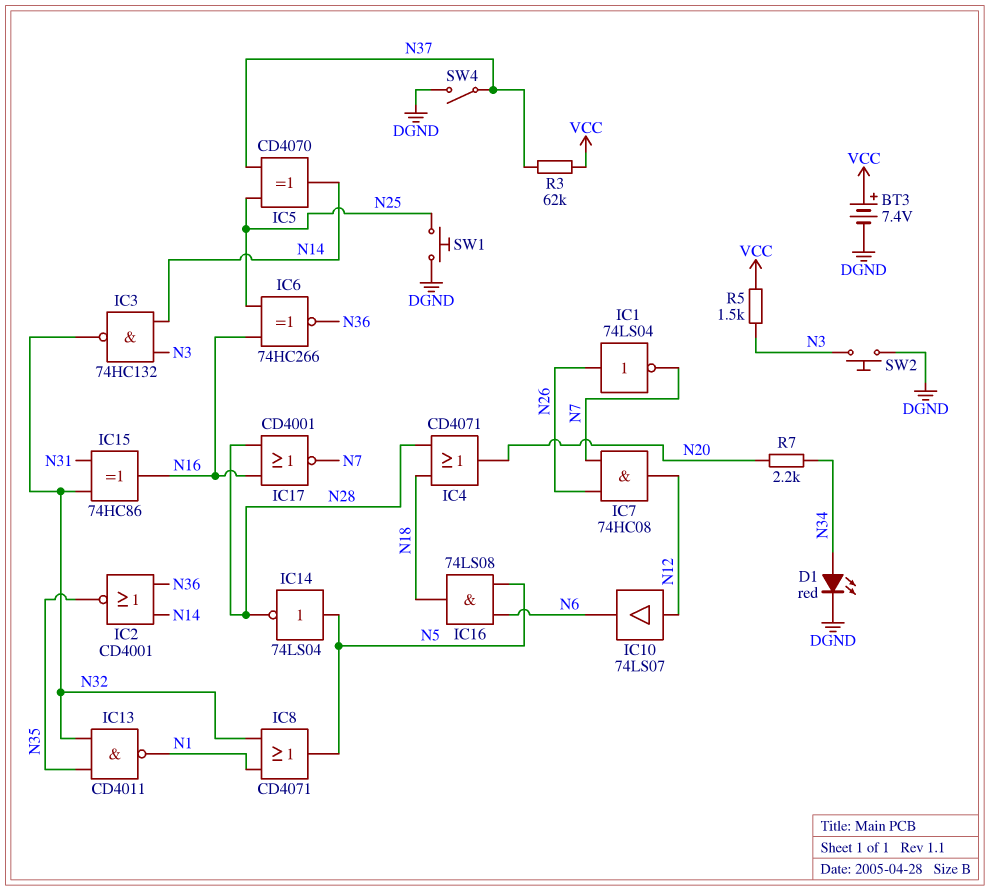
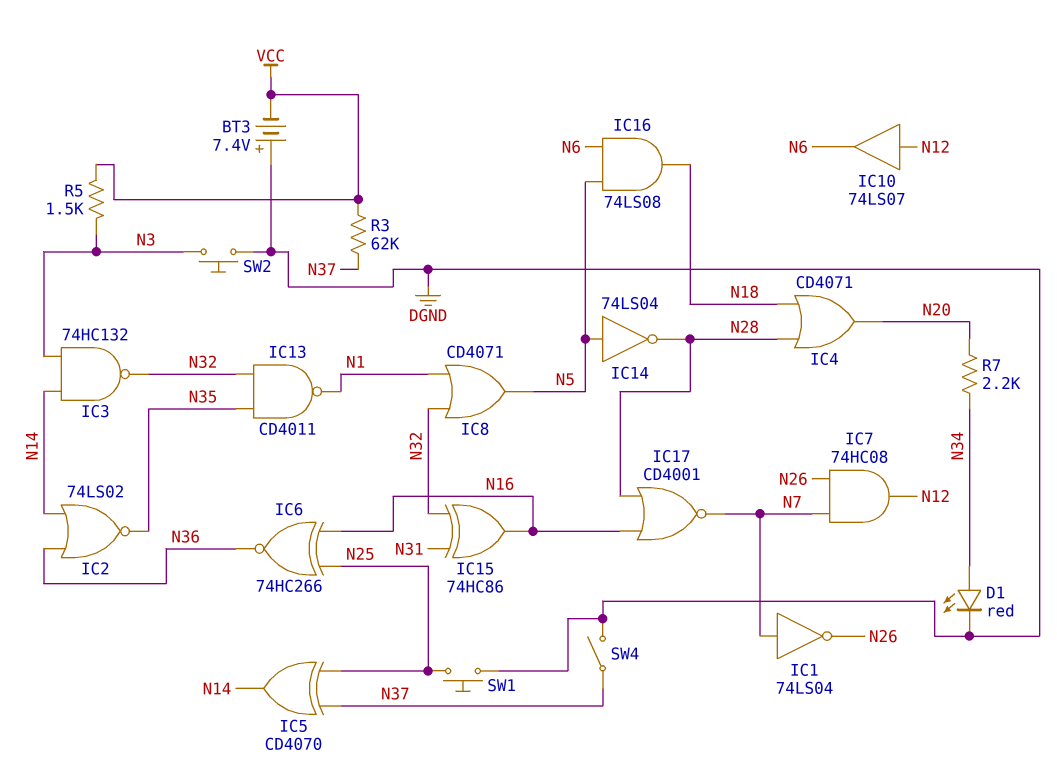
BT3: 7.4V (plus VCC, minus DGND) -> 7.4V (plus DGND, minus VCC)
IC1: NOT 74LS04 (in N26, out N7) -> NOT 74LS04 (in N7, out N26)
IC2: NOR CD4001 (in N14, in N36, out N35) -> NOR 74LS02 (in N14, in N36, out N35)

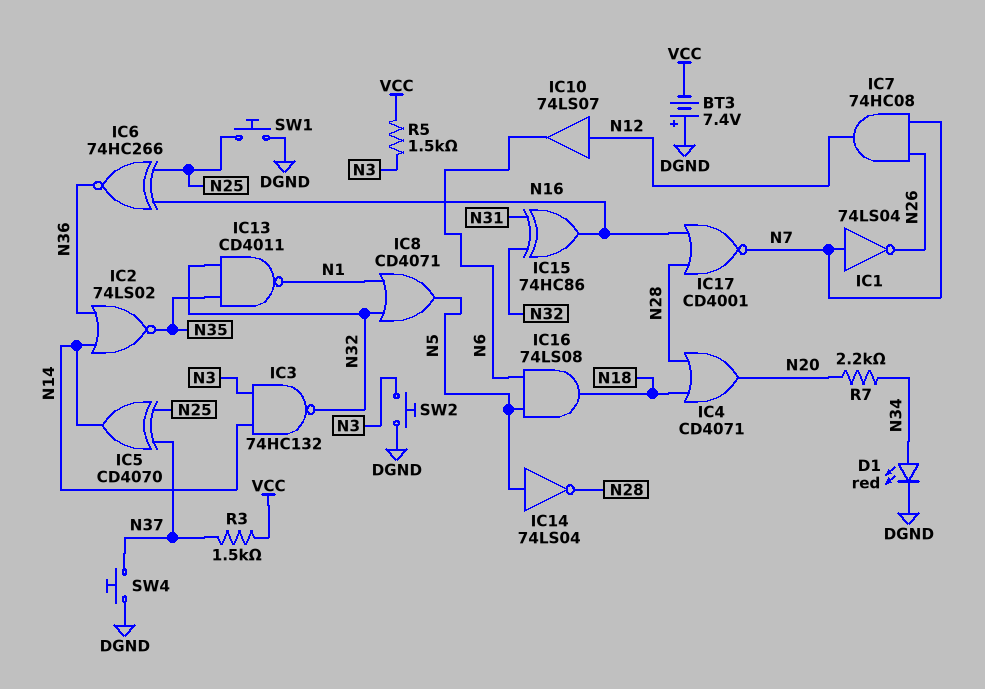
R3: 62k (N37, VCC) -> 1.5k (N37, VCC)
SW4: switch (DGND, N37) -> button (DGND, N37)

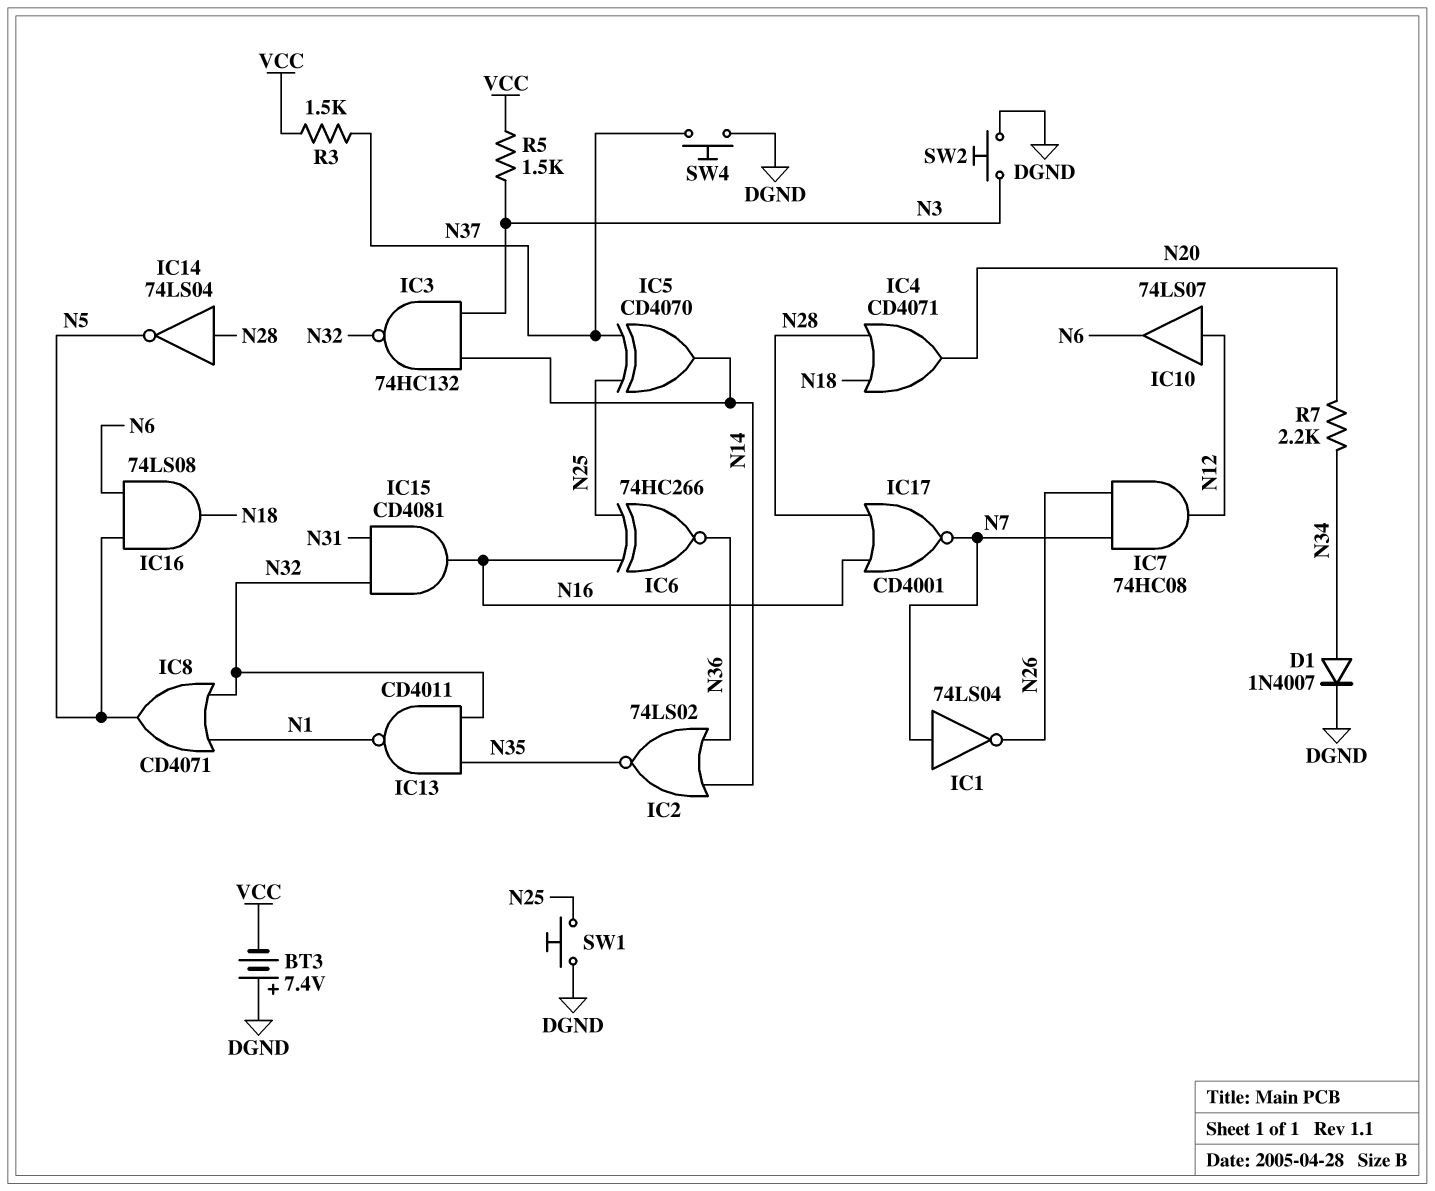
D1: LED red (A N34, K DGND) -> diode 1N4007 (A N34, K DGND)
IC14: NOT 74LS04 (in N5, out N28) -> NOT 74LS04 (in N28, out N5)
IC15: XOR 74HC86 (in N31, in N32, out N16) -> AND CD4081 (in N31, in N32, out N16)

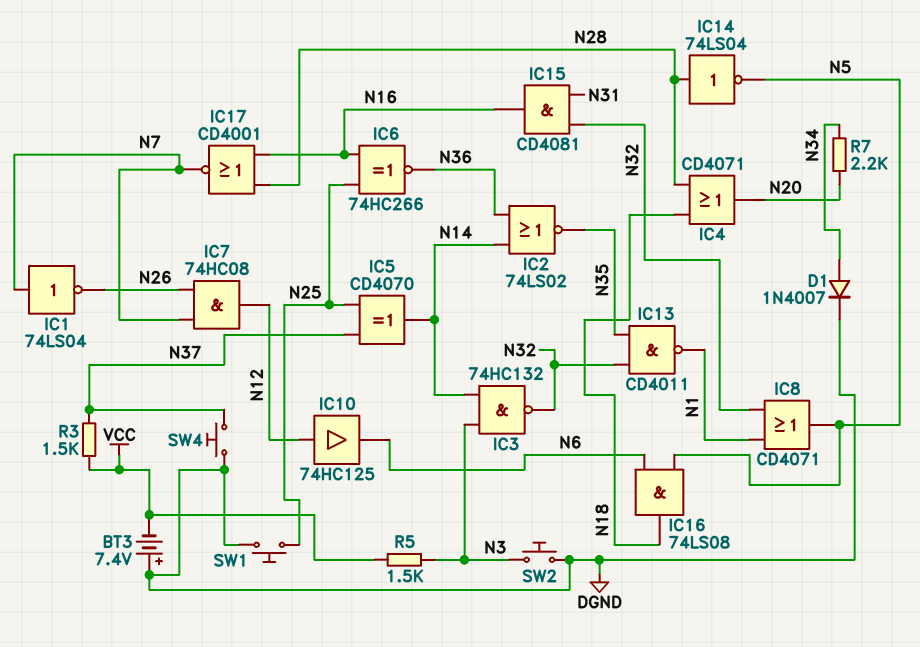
IC10: buffer 74LS07 (in N12, out N6) -> buffer 74HC125 (in N12, out N6)

